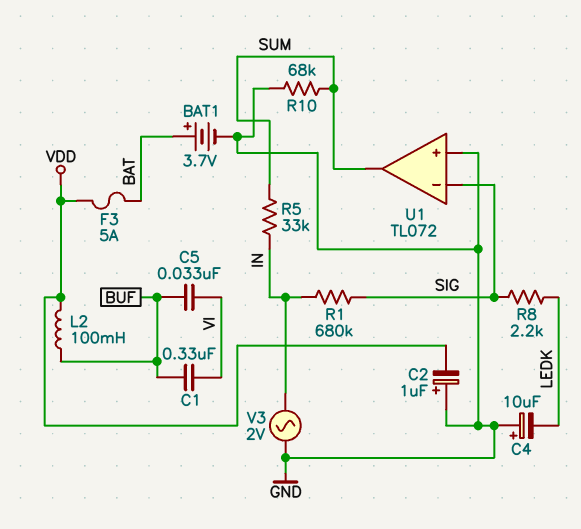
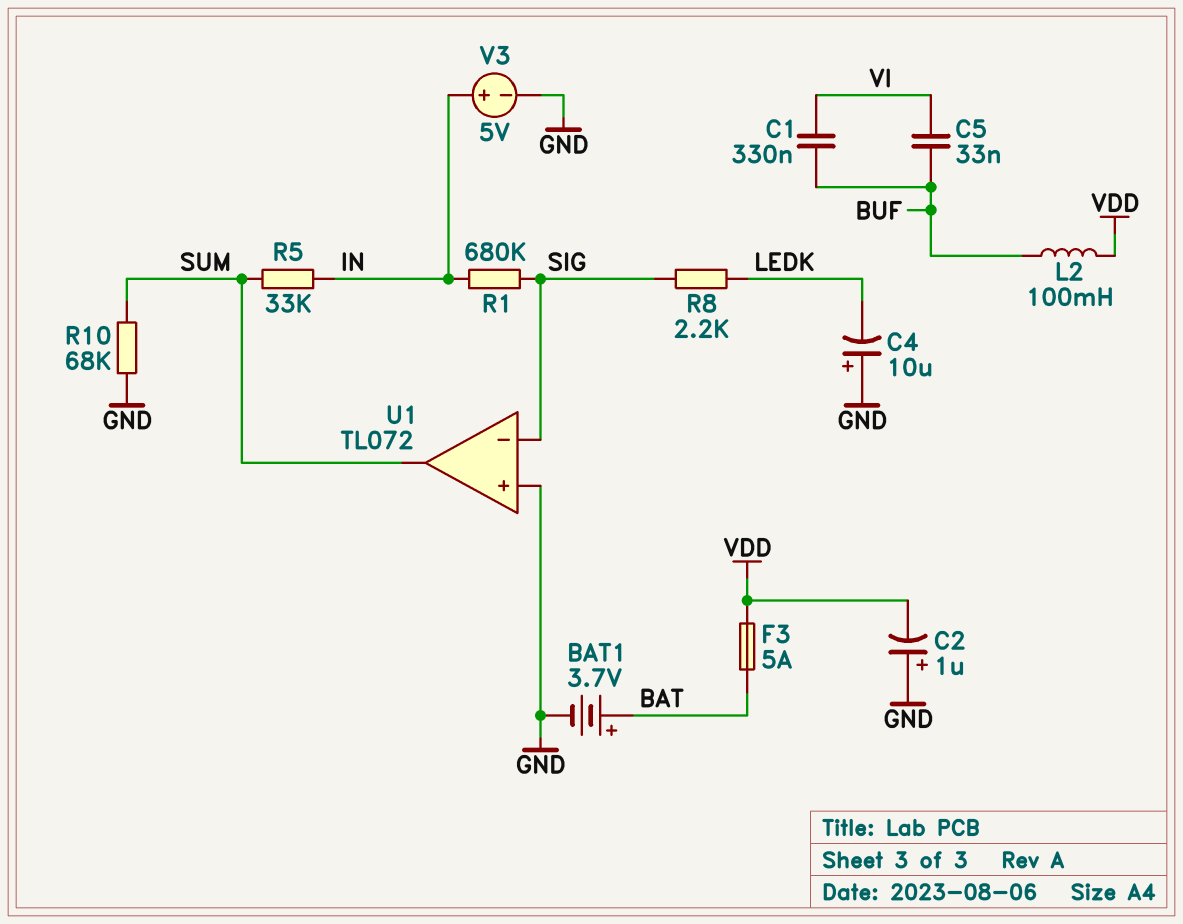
V3: AC 2V (GND, IN) -> 5V (plus IN, minus GND)

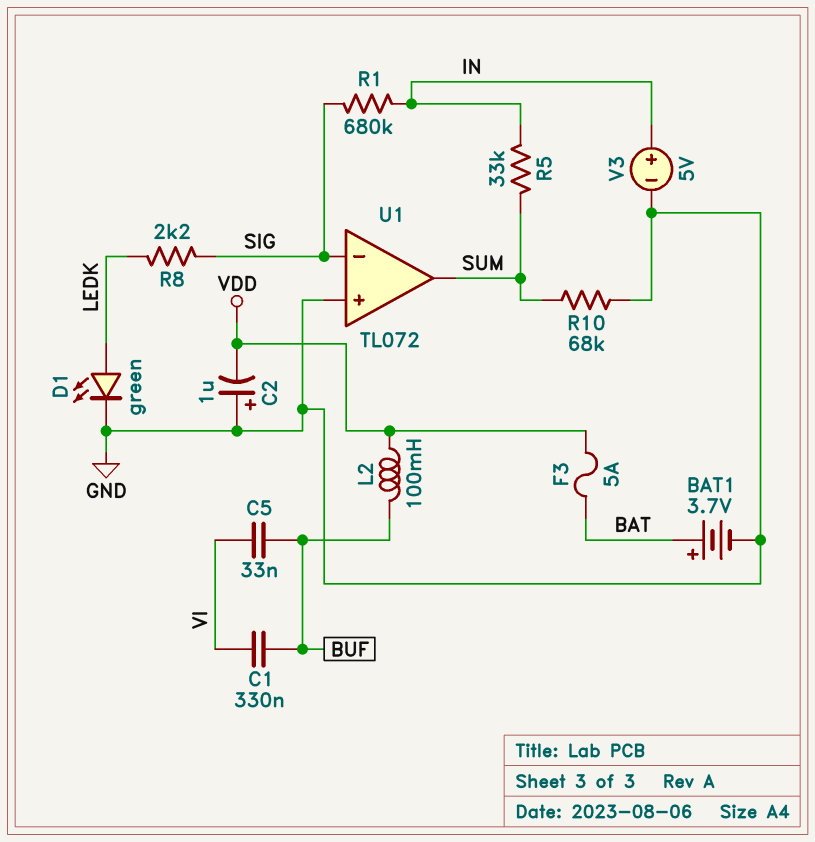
C4: 10uF (plus GND, minus LEDK) -> none
D1: none -> LED green (A LEDK, K GND)

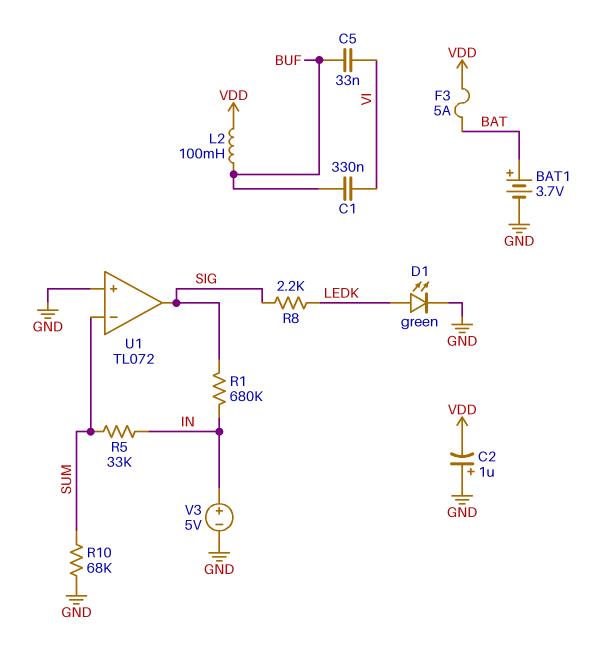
U1 pin in-: SIG -> SUM
U1 pin out: SUM -> SIG

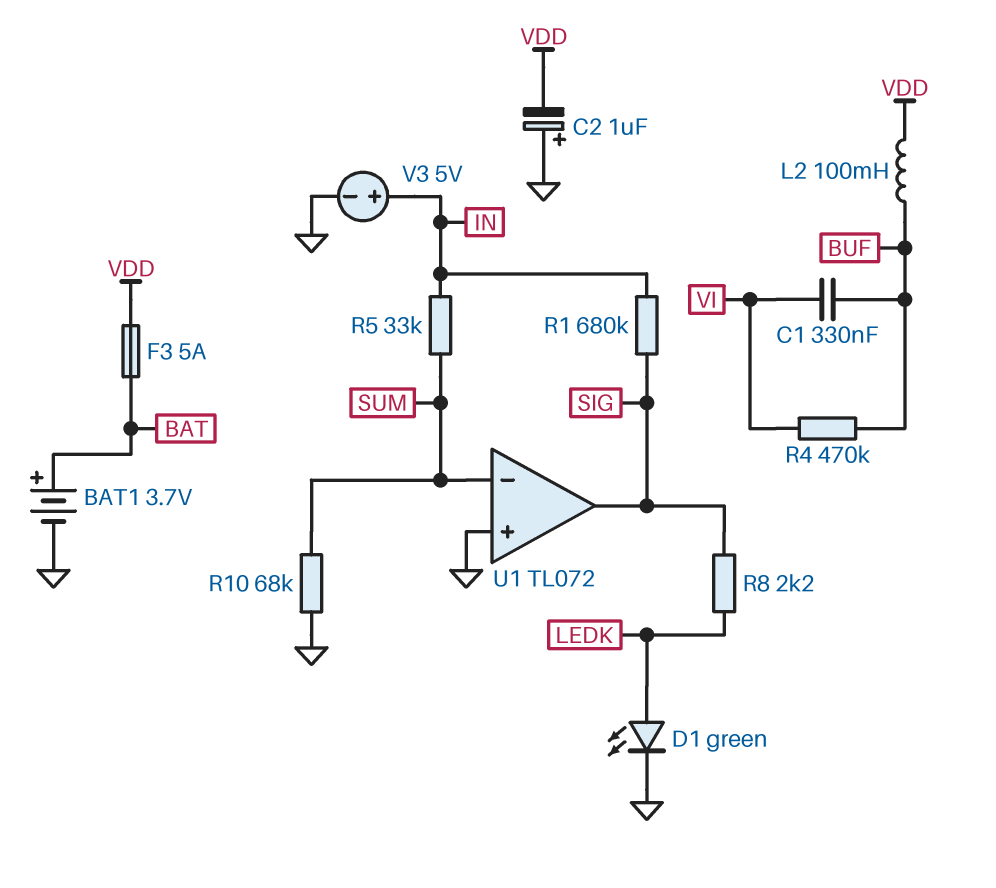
C5: 33nF (BUF, VI) -> none
R4: none -> 470k (BUF, VI)

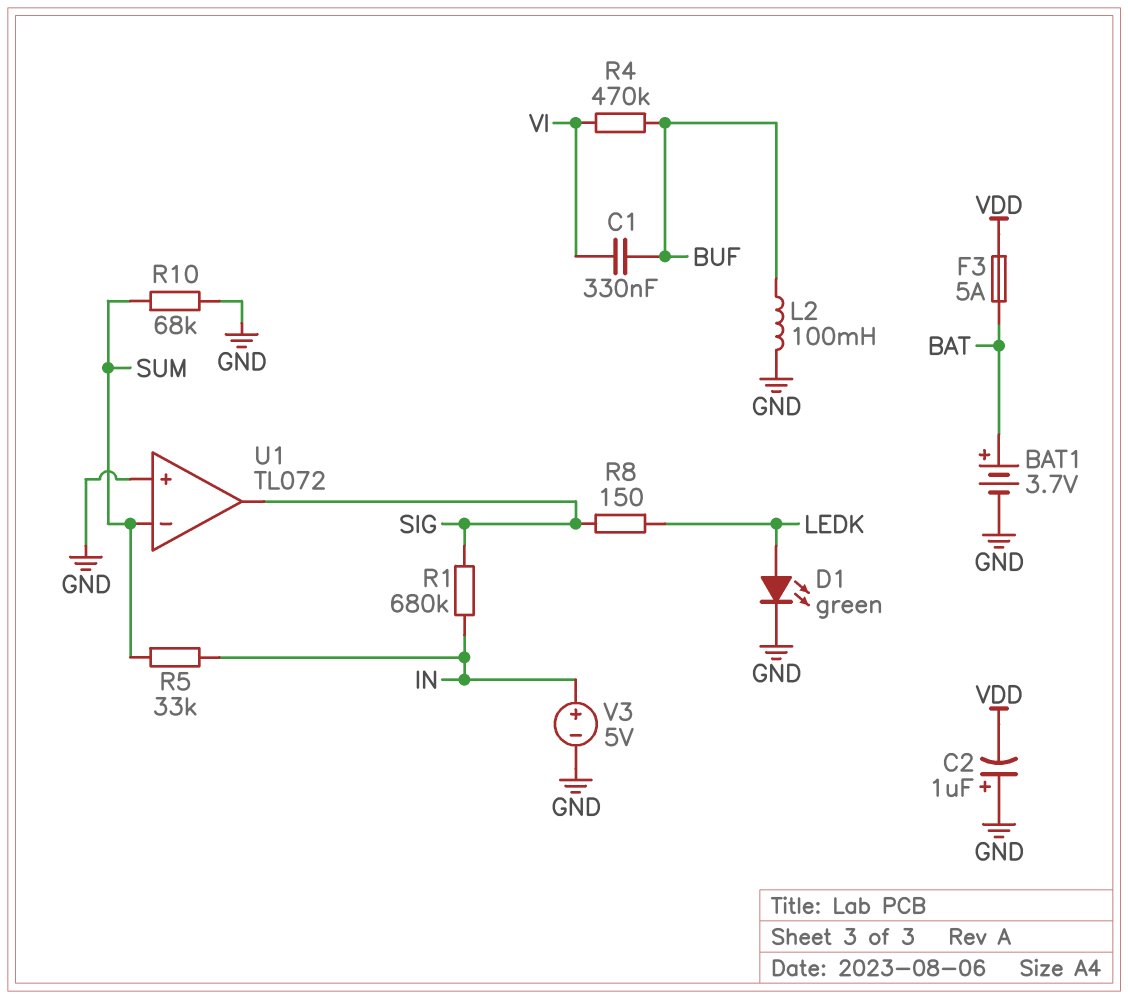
L2: 100mH (BUF, VDD) -> 100mH (BUF, GND)
R8: 2.2k (LEDK, SIG) -> 150 (LEDK, SIG)

